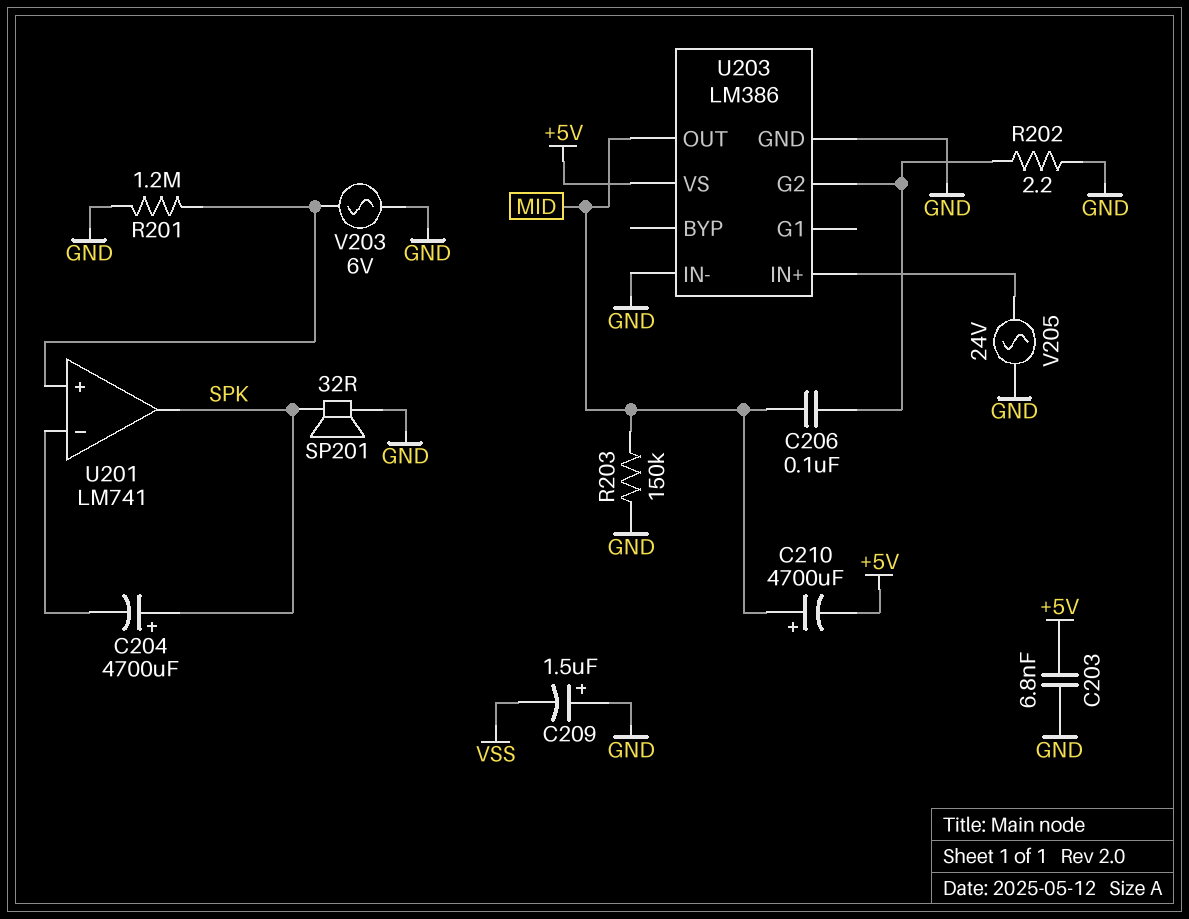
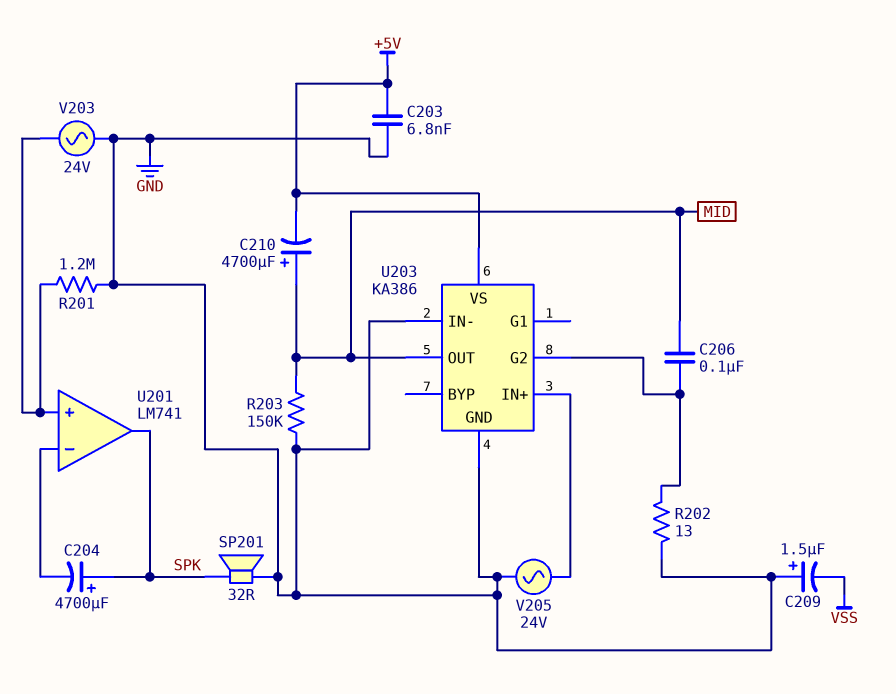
R202: 2.2 (GND, U203/G2) -> 13 (GND, U203/G2)
U203: LM386 -> KA386
V203: AC 6V (GND, U201/in+) -> AC 24V (GND, U201/in+)

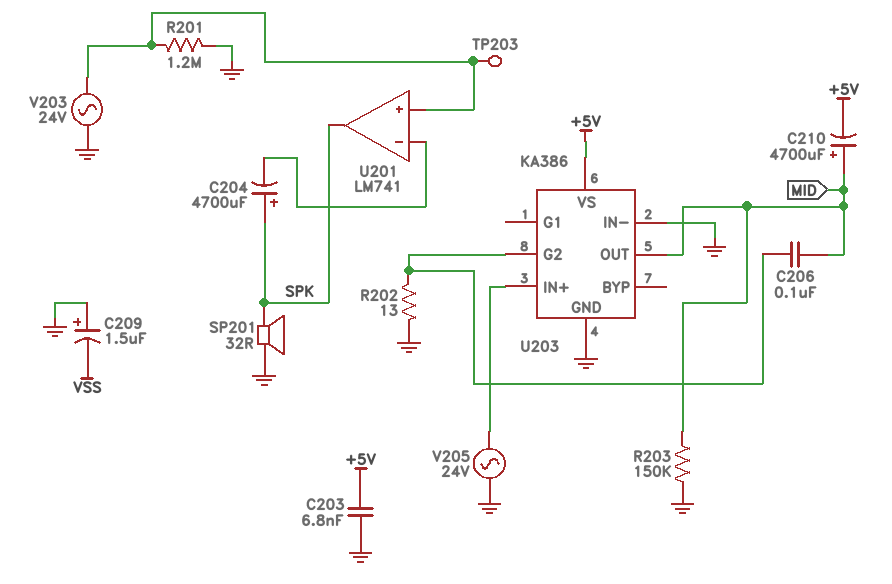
TP203: none -> test point (U201/in+)

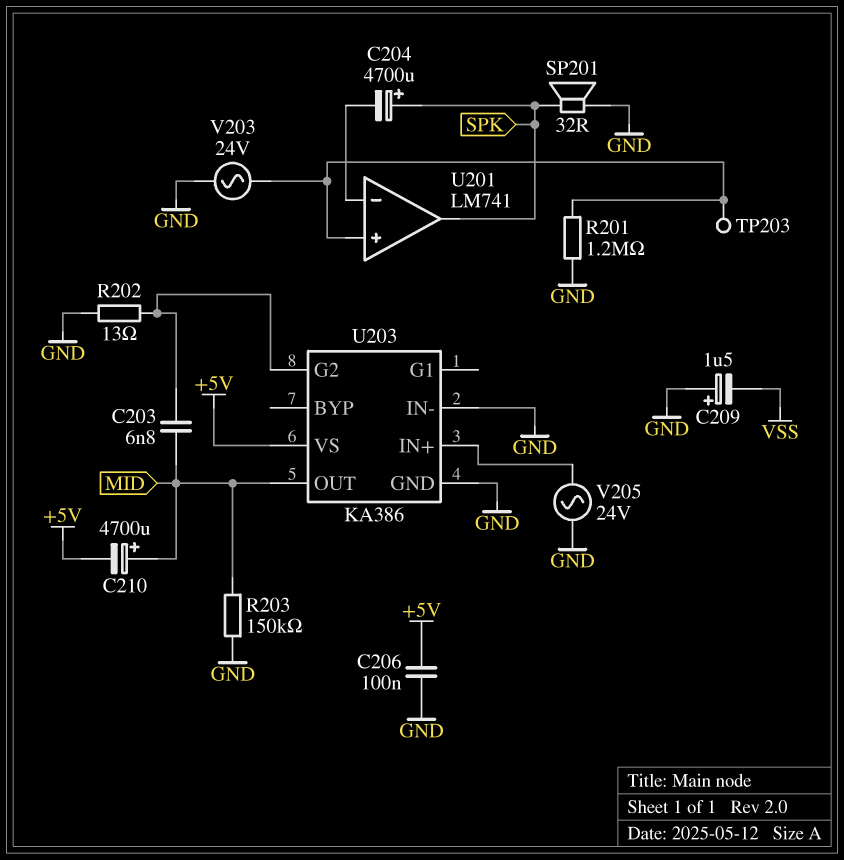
C203: 6.8nF (+5V, GND) -> 6.8nF (MID, U203/G2)
C206: 100nF (MID, U203/G2) -> 100nF (+5V, GND)

